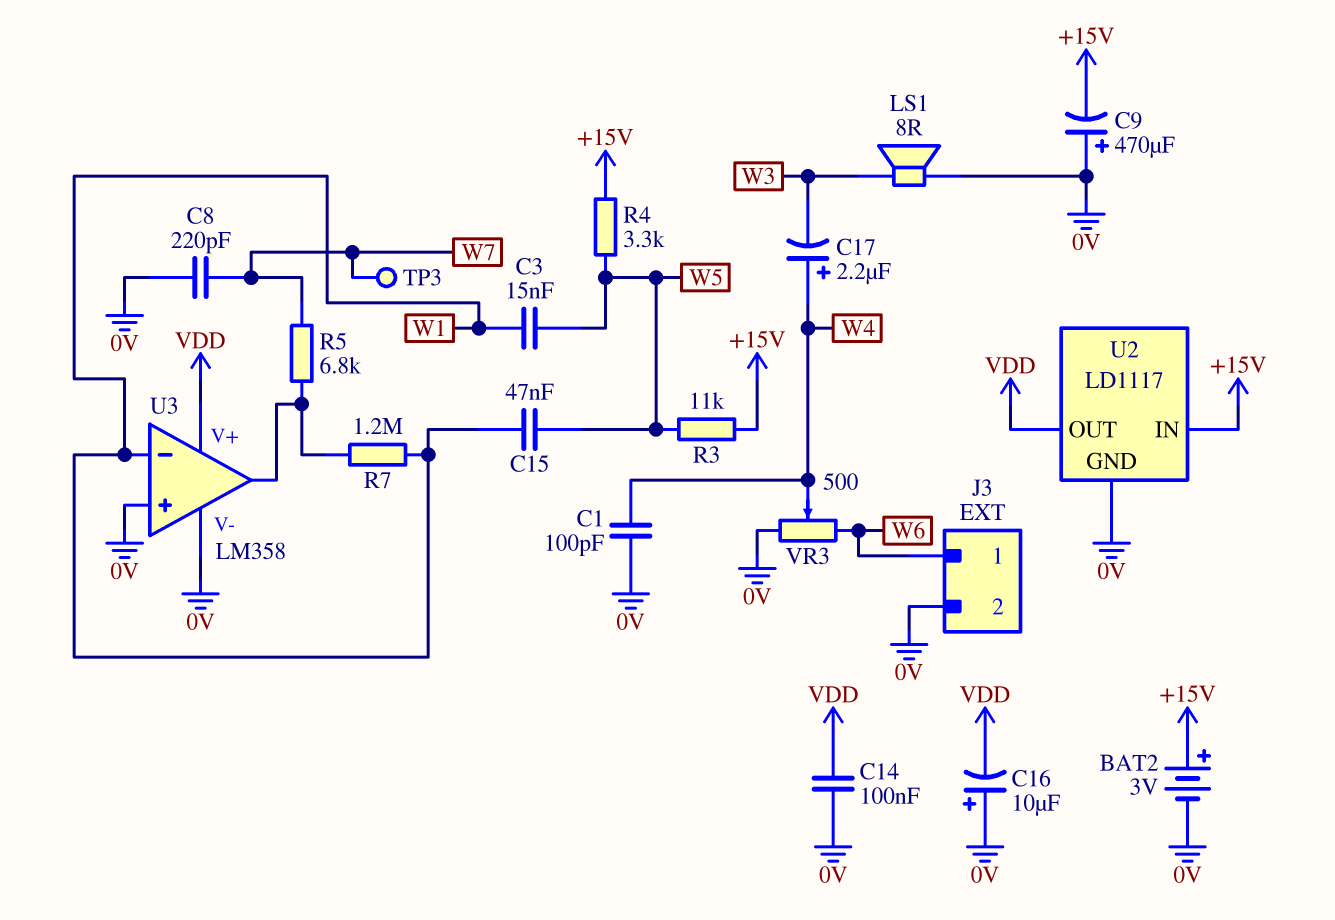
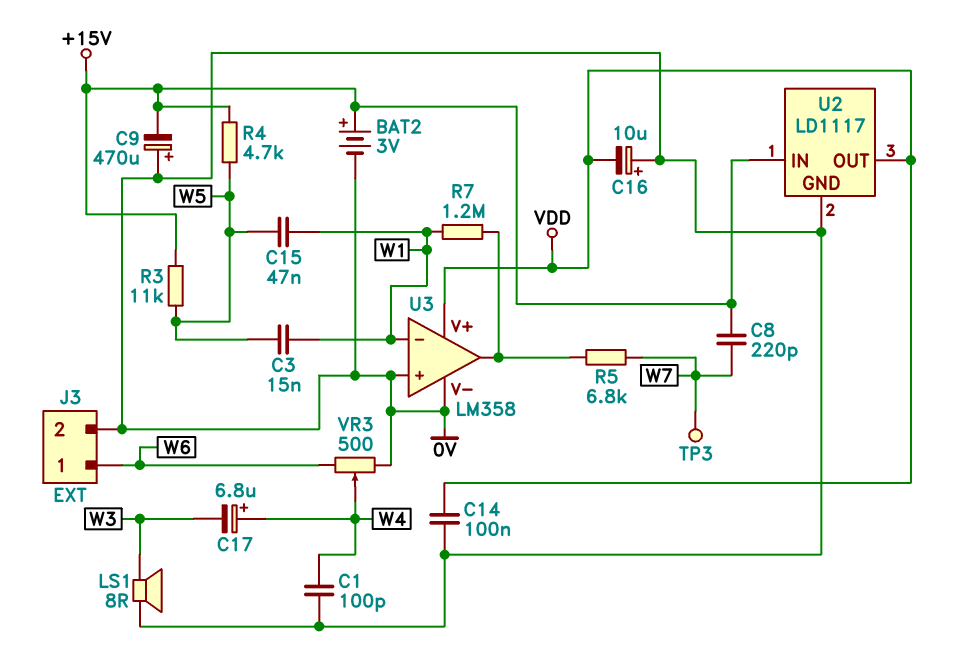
C8: 220pF (0V, W7) -> 220pF (+15V, W7)
C17: 2.2uF (plus W4, minus W3) -> 6.8uF (plus W4, minus W3)
R4: 3.3k (+15V, W5) -> 4.7k (+15V, W5)

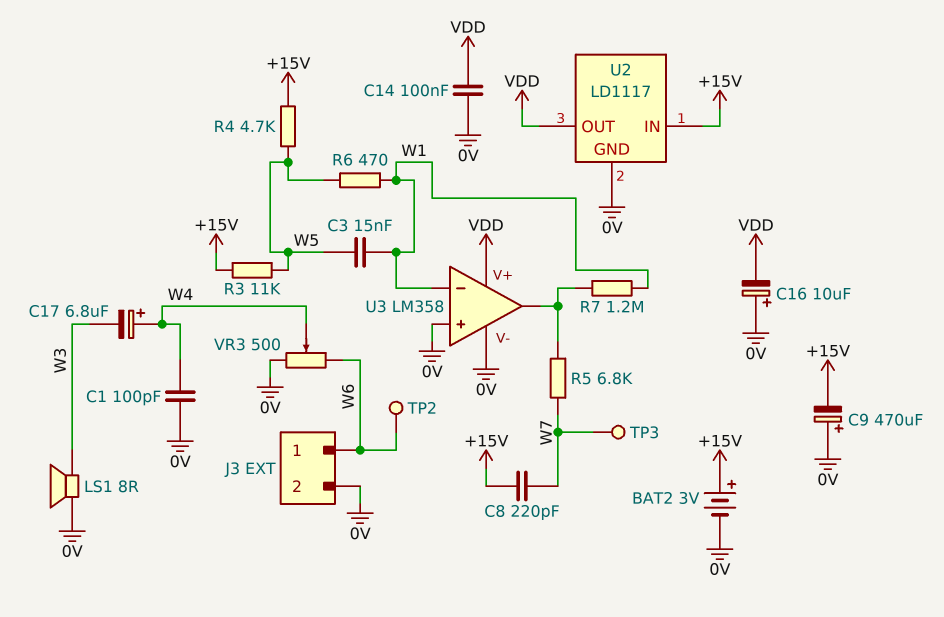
C15: 47nF (W1, W5) -> none
R6: none -> 470 (W1, W5)
TP2: none -> test point (W6)

